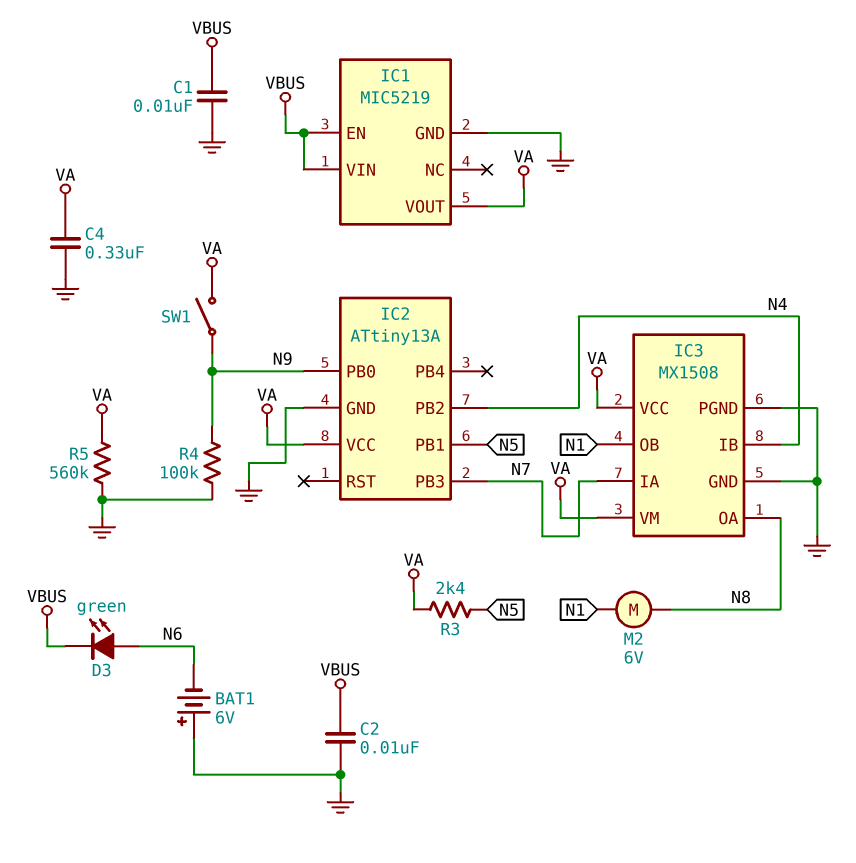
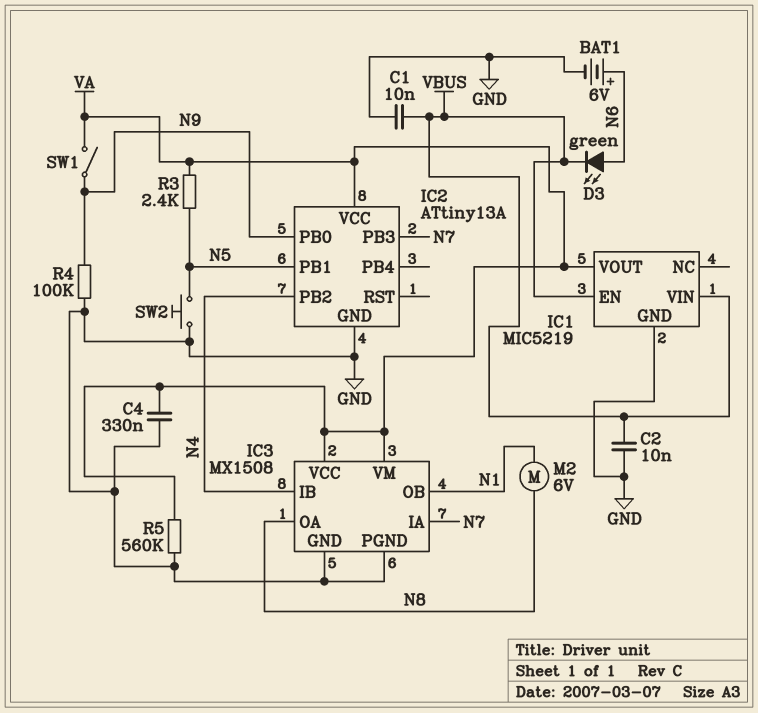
BAT1: 6V (plus GND, minus N6) -> 6V (plus N6, minus GND)
SW2: none -> button (GND, N5)

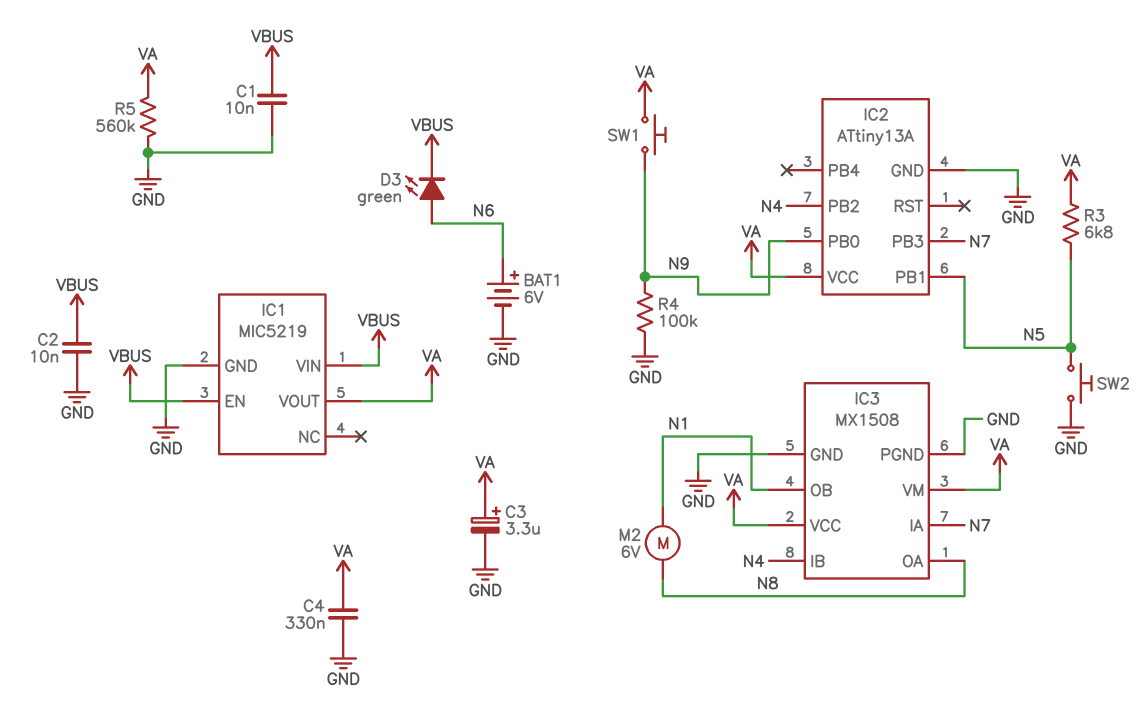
C3: none -> 3.3uF (plus VA, minus GND)
R3: 2.4k (N5, VA) -> 6.8k (N5, VA)
SW1: switch (N9, VA) -> button (N9, VA)

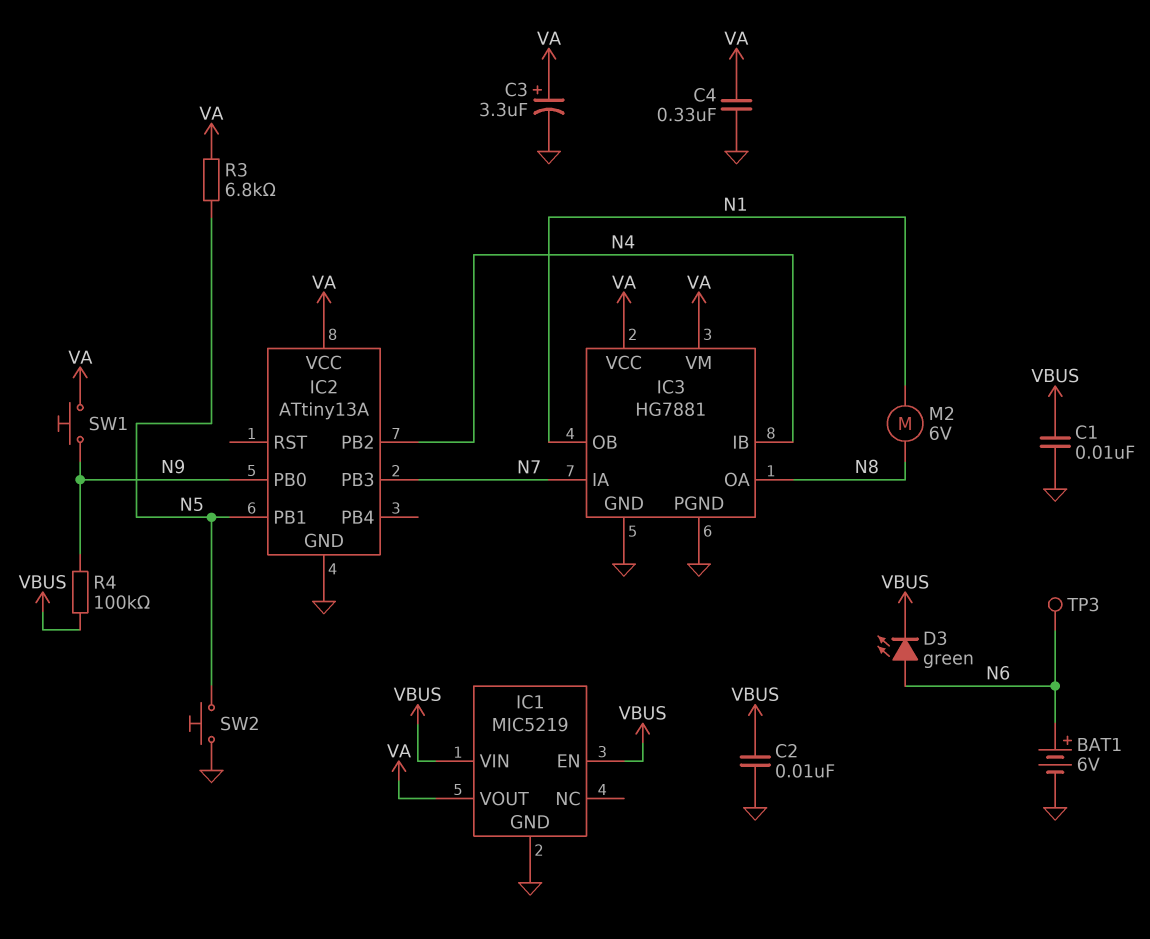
IC3: MX1508 -> HG7881
R4: 100k (GND, N9) -> 100k (N9, VBUS)
R5: 560k (GND, VA) -> none
TP3: none -> test point (N6)

